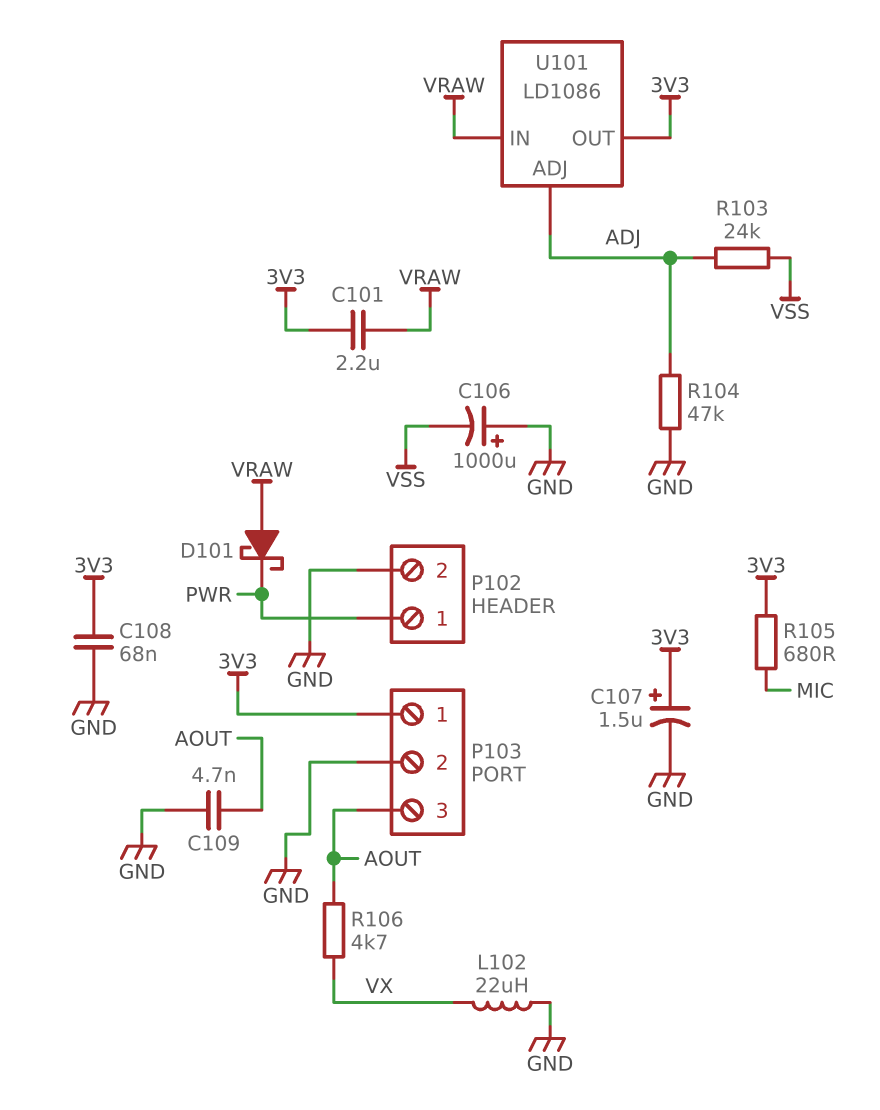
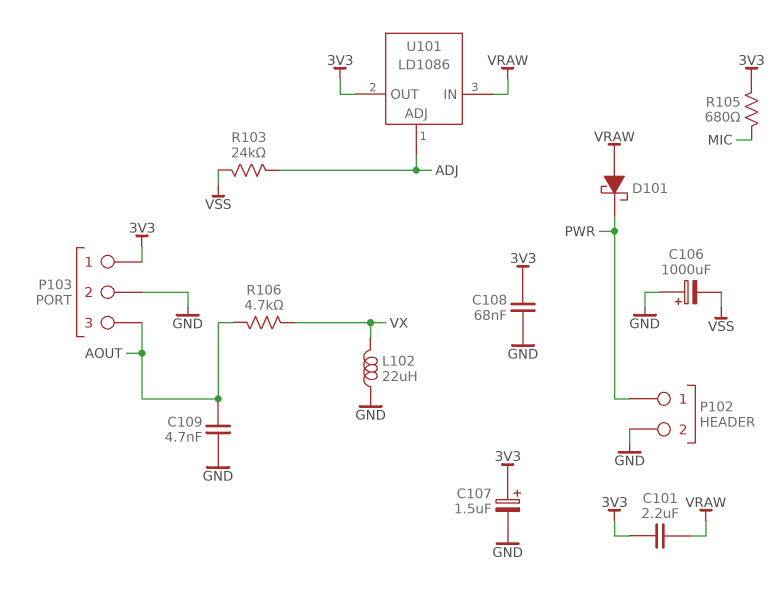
R104: 47k (ADJ, GND) -> none

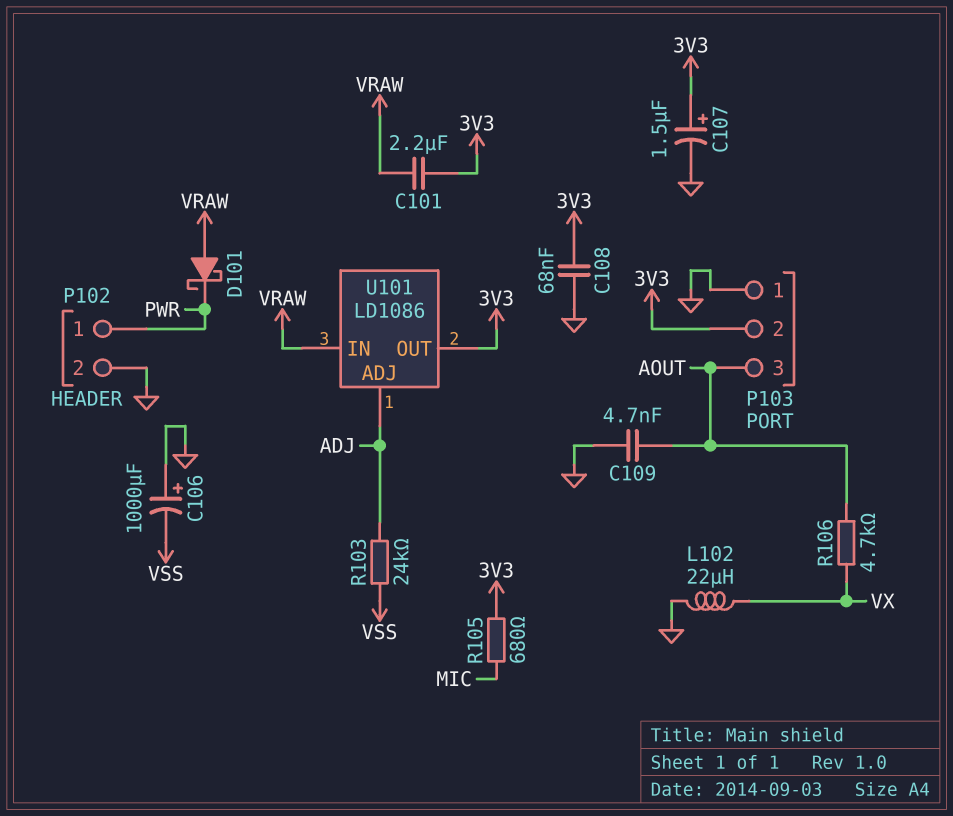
P103 pin 1: 3V3 -> GND
P103 pin 2: GND -> 3V3

